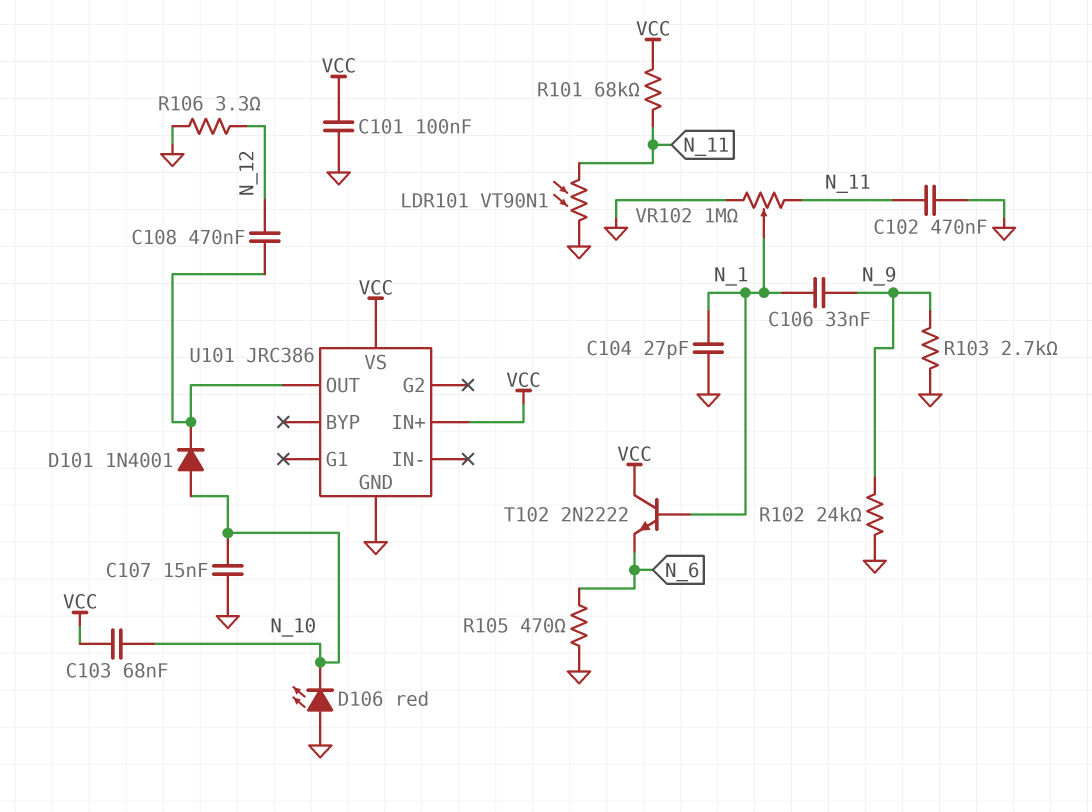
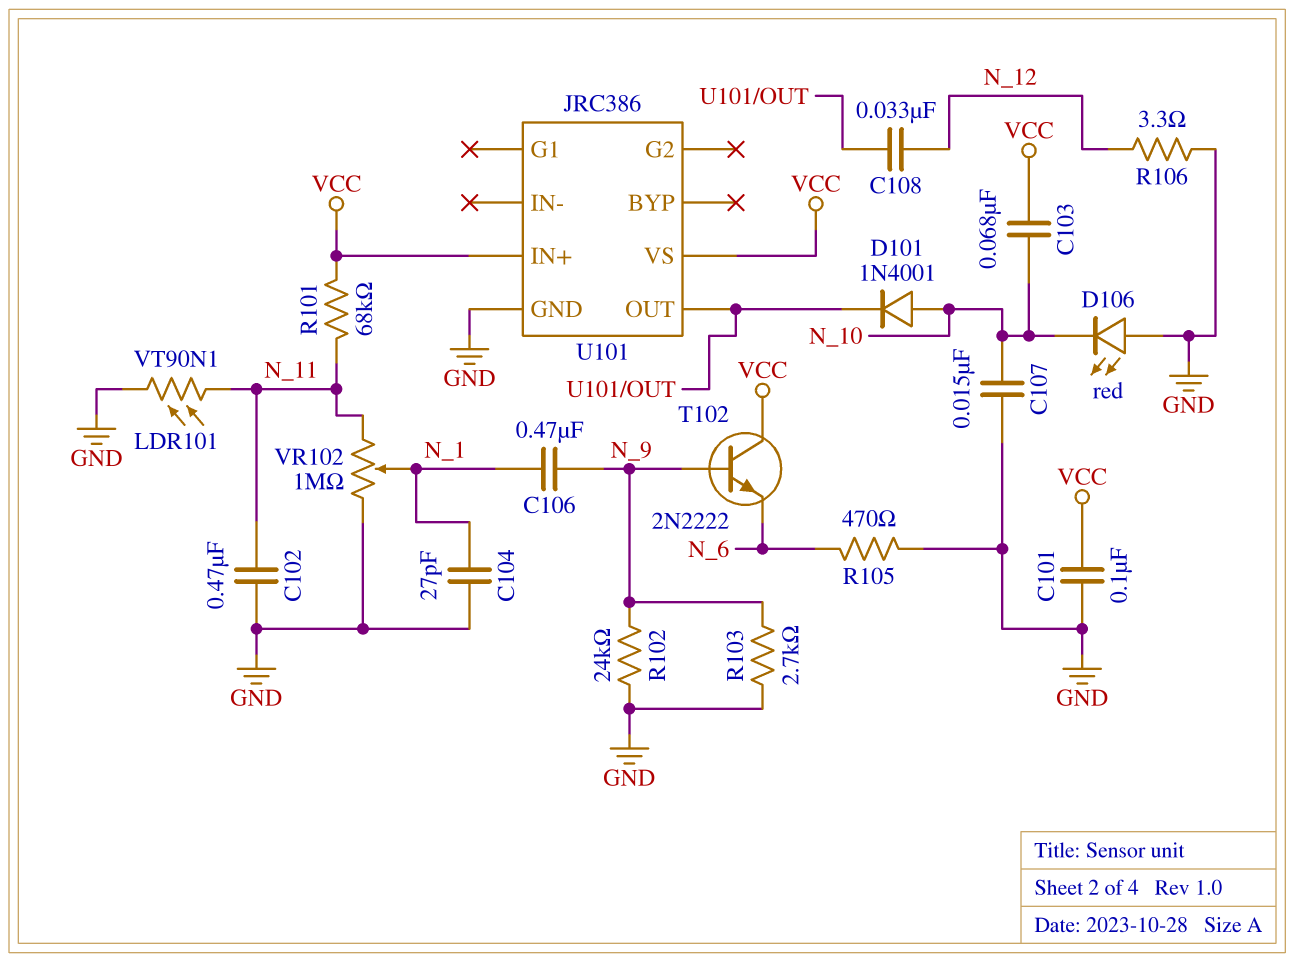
C106: 33nF (N_1, N_9) -> 470nF (N_1, N_9)
C108: 470nF (N_12, U101/OUT) -> 33nF (N_12, U101/OUT)
T102: NPN 2N2222 (B N_1, C VCC, E N_6) -> NPN 2N2222 (B N_9, C VCC, E N_6)

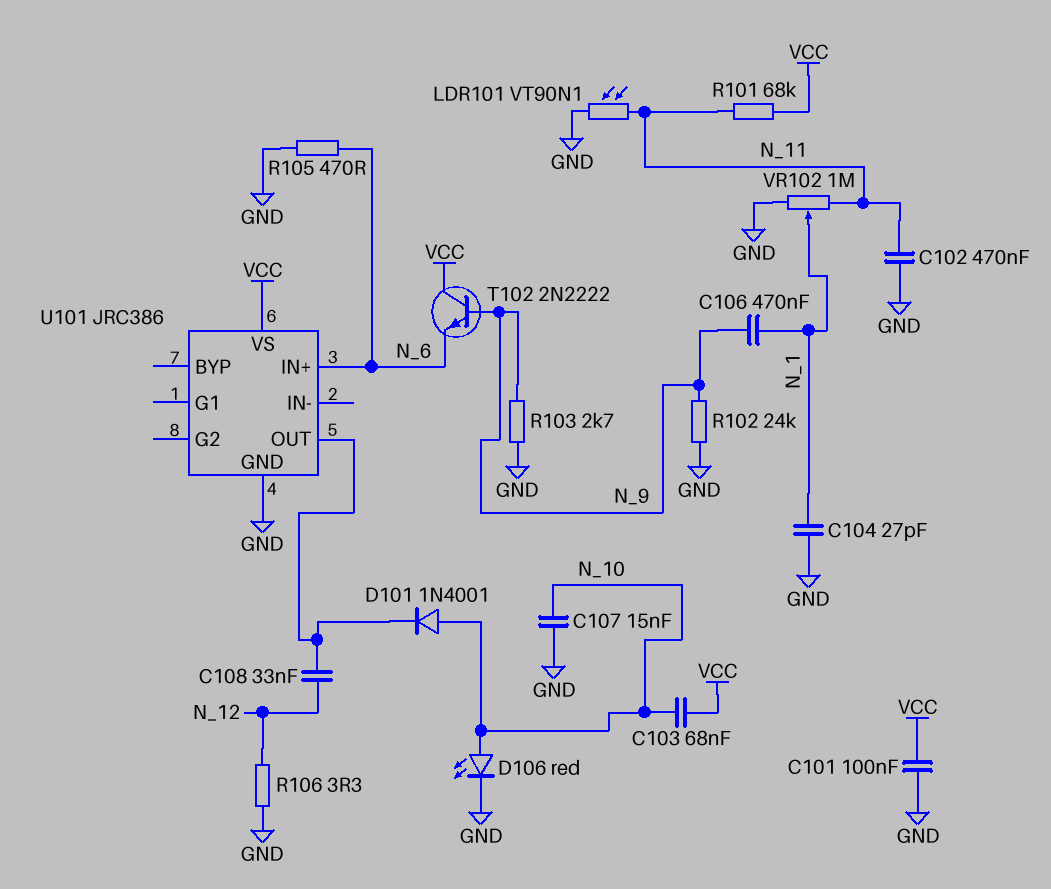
D106: LED red (A GND, K N_10) -> LED red (A N_10, K GND)
U101 pin IN+: VCC -> N_6

